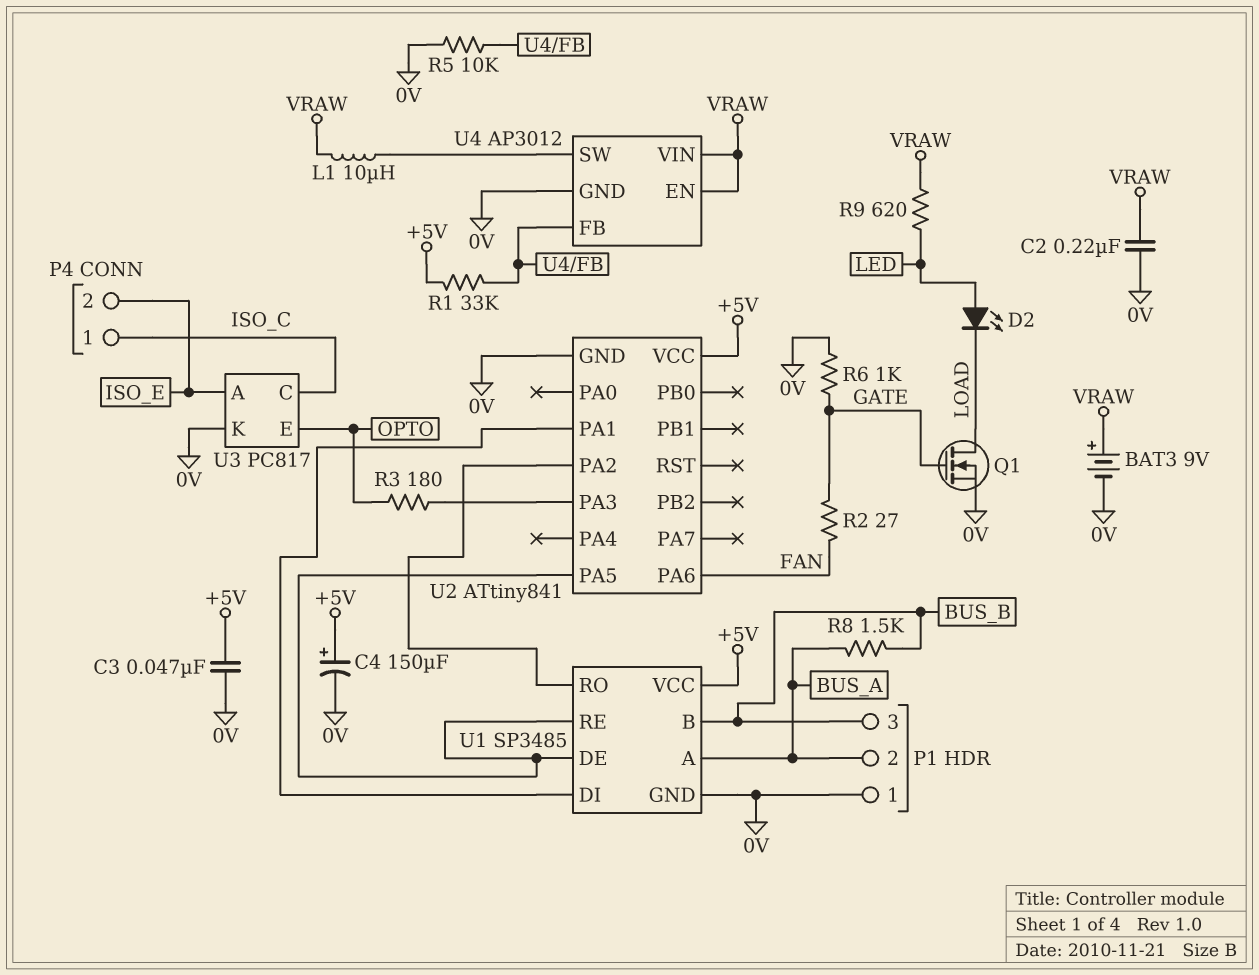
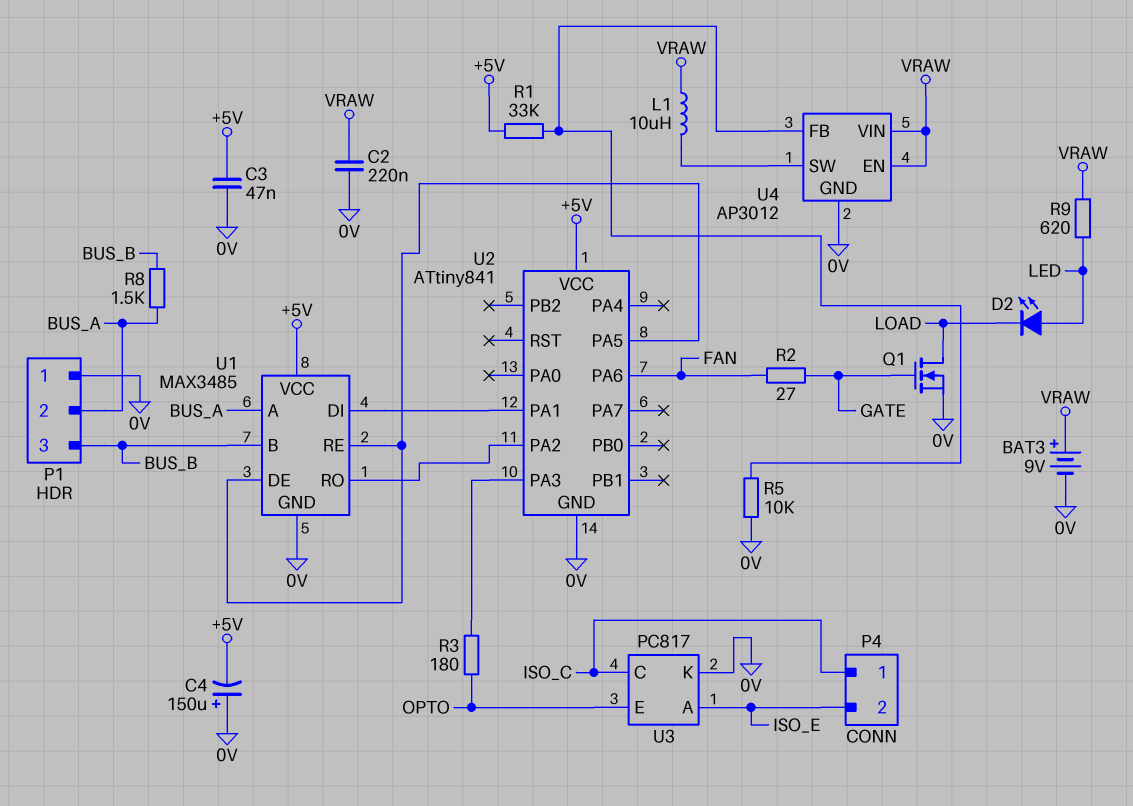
C4: 150uF (plus +5V, minus 0V) -> 150uF (plus 0V, minus +5V)
R6: 1k (0V, GATE) -> none
U1: SP3485 -> MAX3485

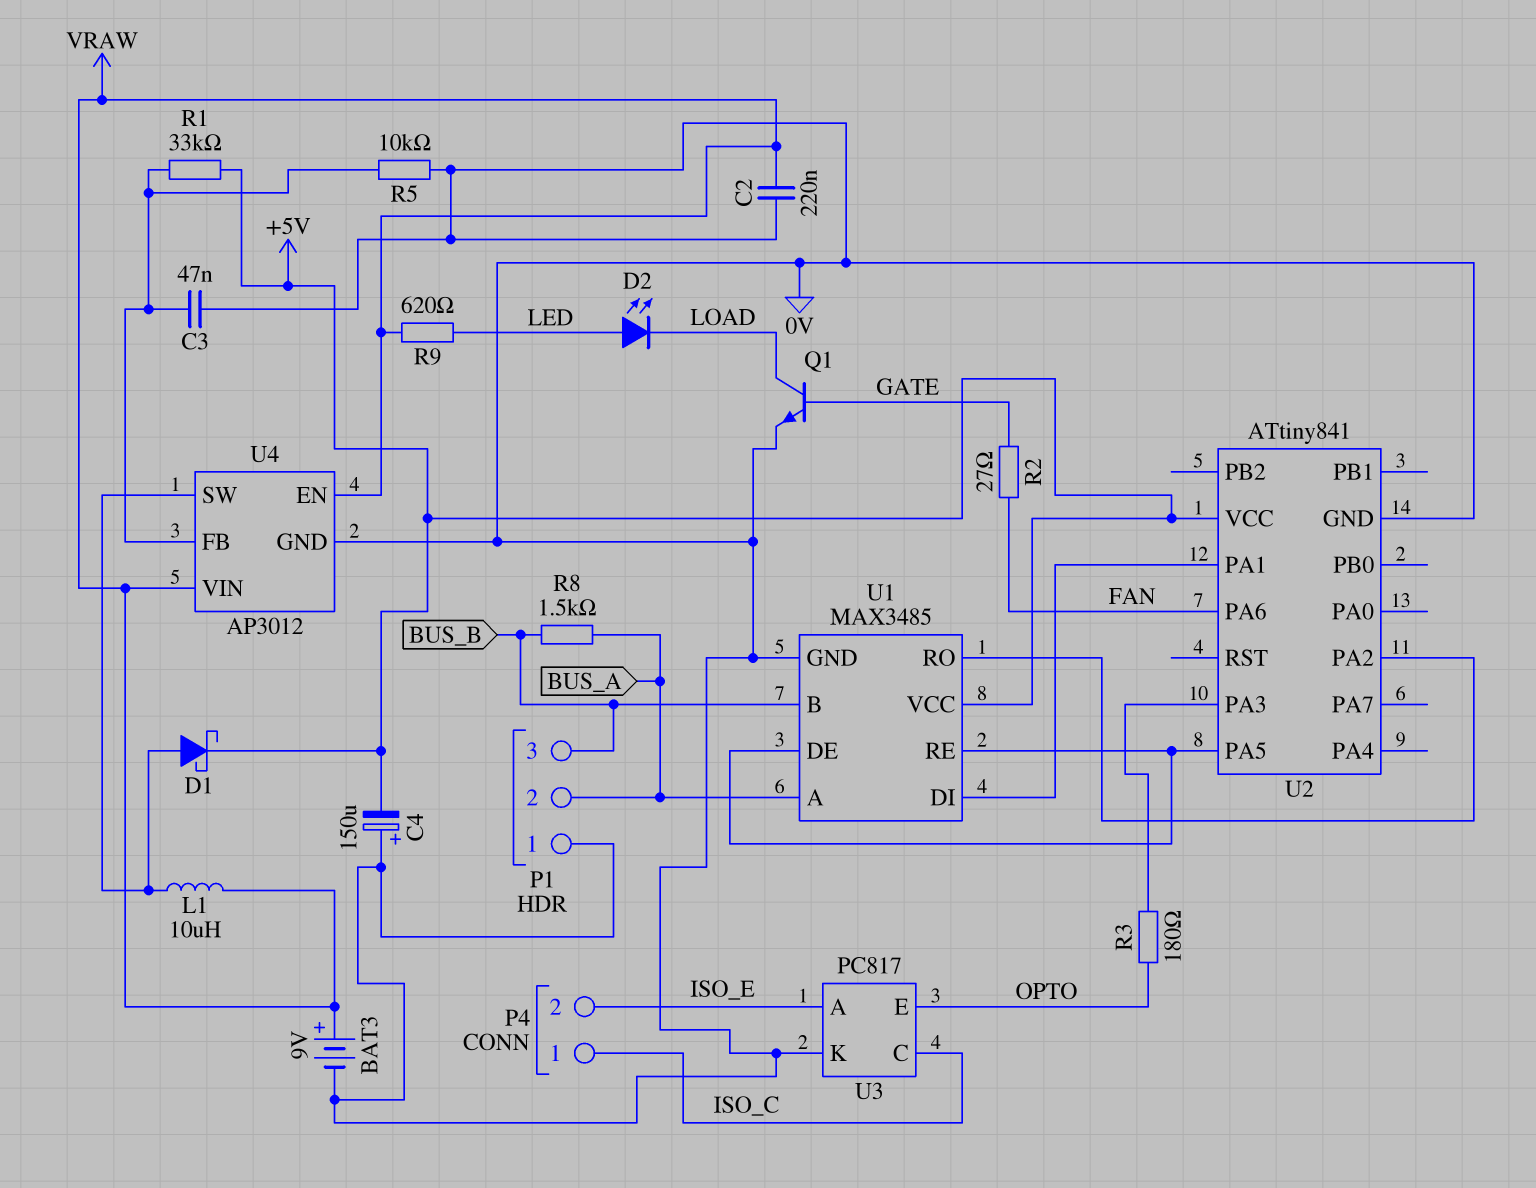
C3: 47nF (+5V, 0V) -> 47nF (0V, U4/FB)
D1: none -> schottky (A U4/SW, K +5V)
Q1: NMOS (G GATE, D LOAD, S 0V) -> NPN (B GATE, C LOAD, E 0V)

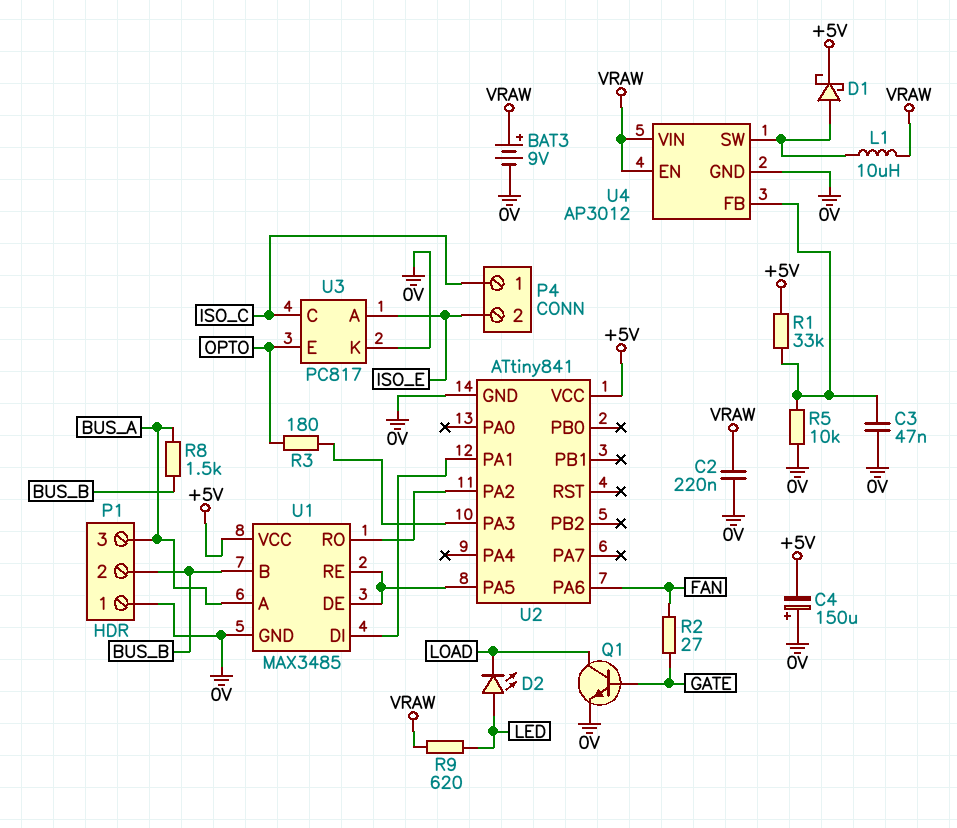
P1 pin 2: BUS_A -> BUS_B
P1 pin 3: BUS_B -> BUS_A

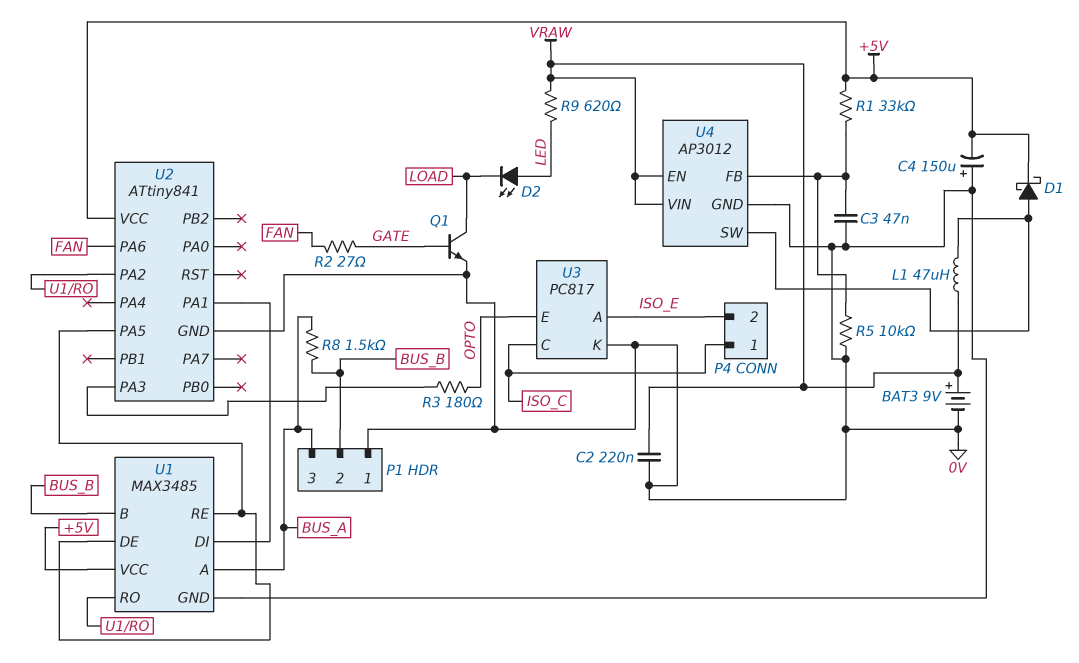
L1: 10uH (U4/SW, VRAW) -> 47uH (U4/SW, VRAW)

